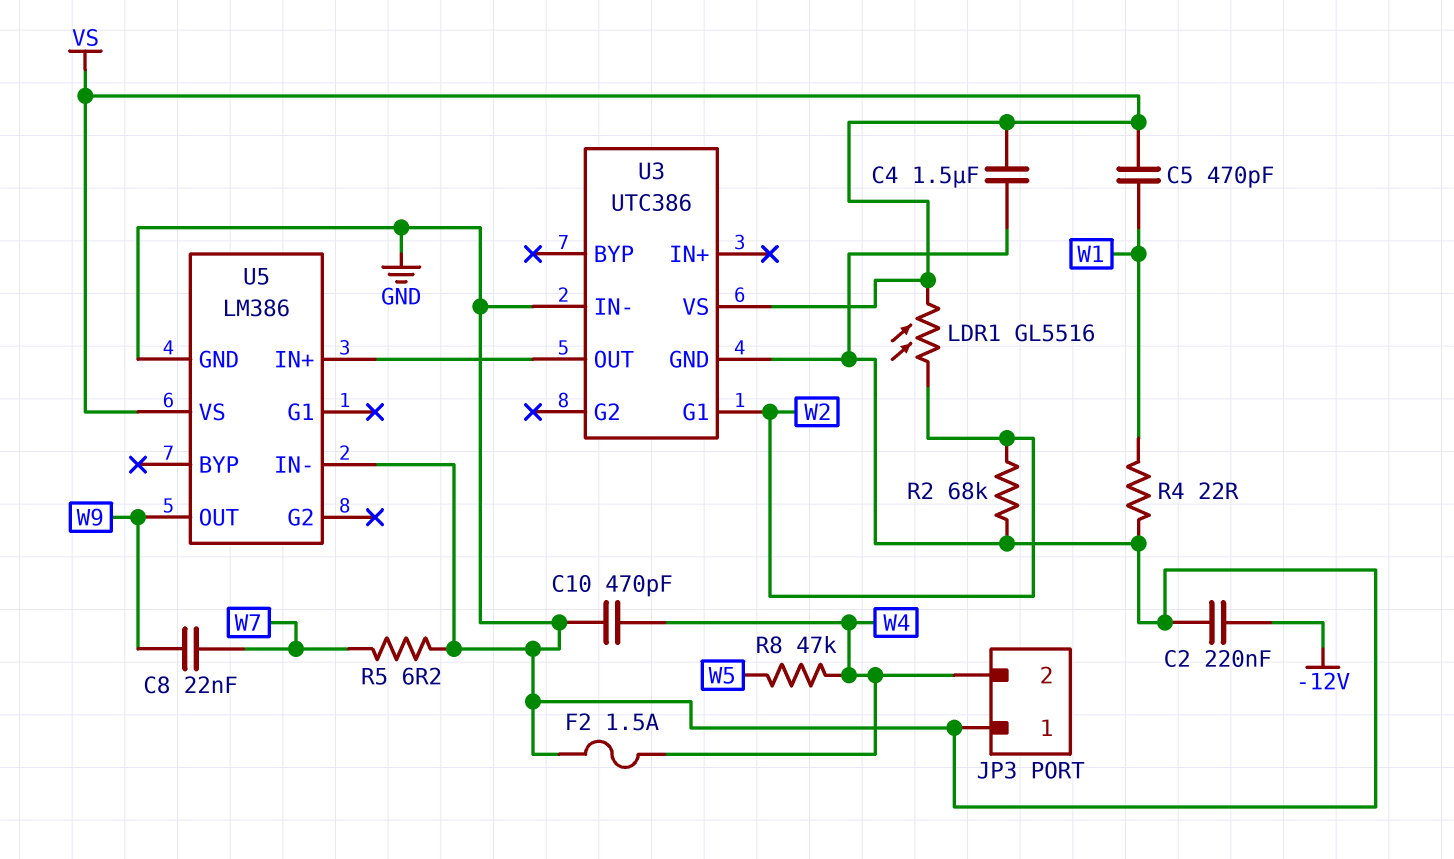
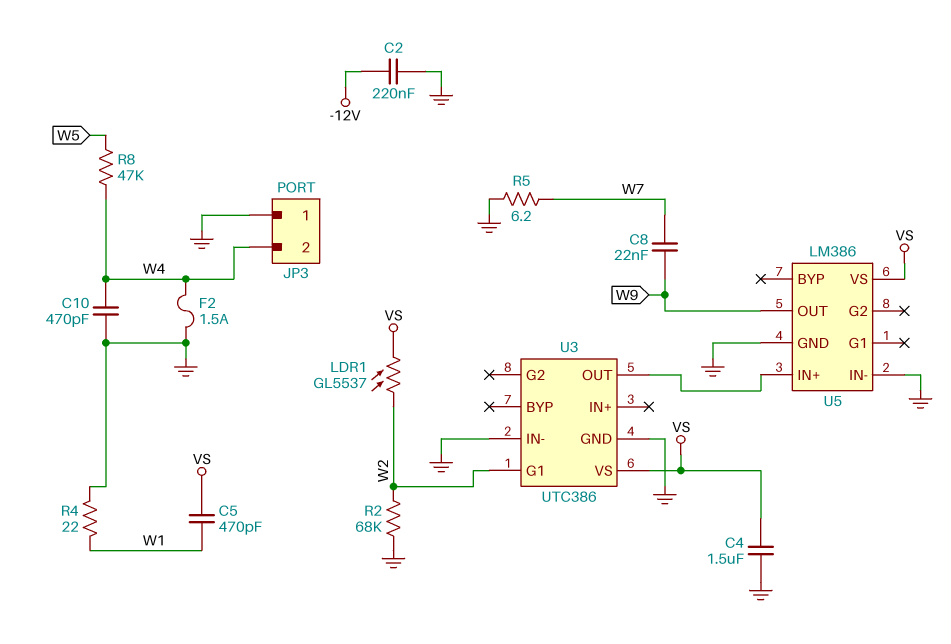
LDR1: GL5516 (VS, W2) -> GL5537 (VS, W2)

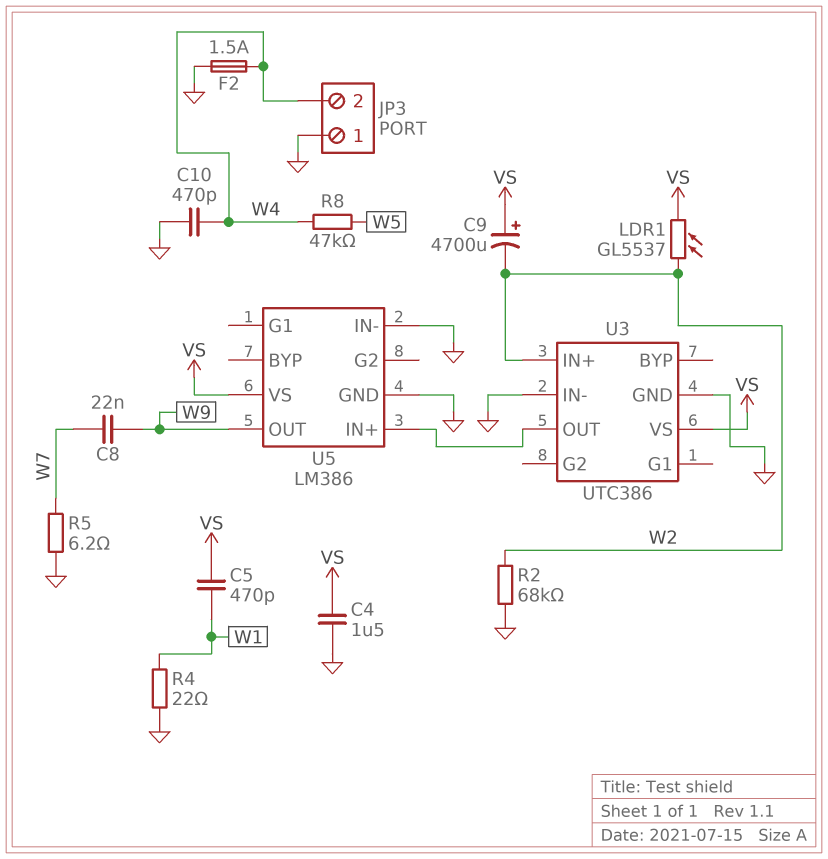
C2: 220nF (-12V, GND) -> none
C9: none -> 4700uF (plus VS, minus W2)
U3 pin G1: W2 -> none
U3 pin IN+: none -> W2

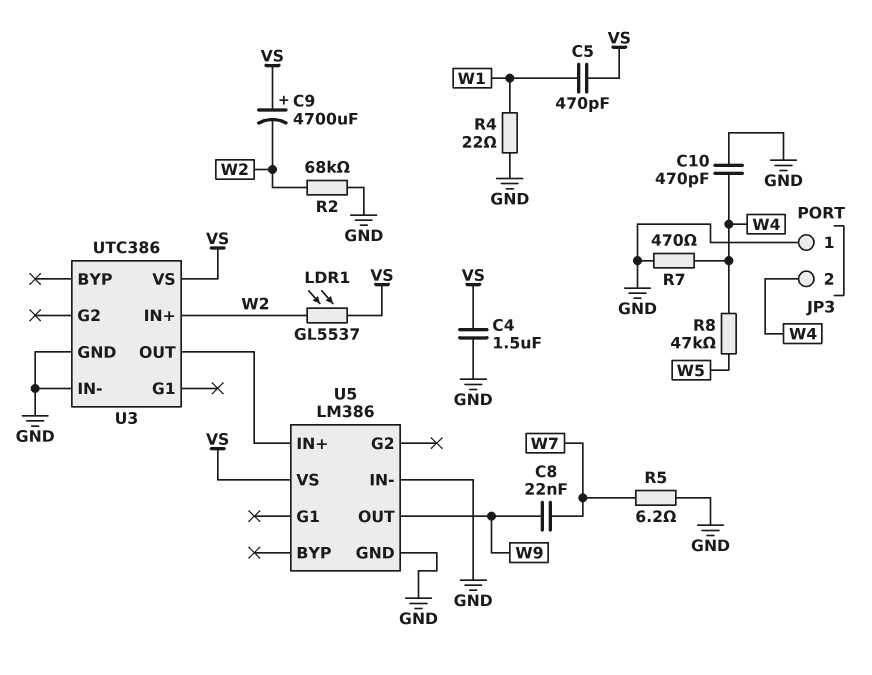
F2: 1.5A (GND, W4) -> none
R7: none -> 470 (GND, W4)

